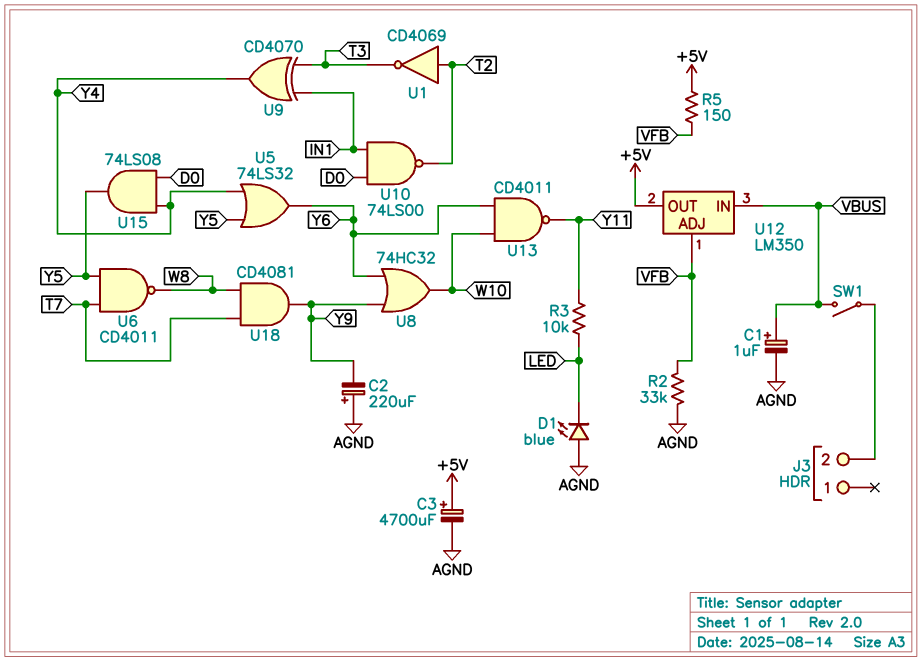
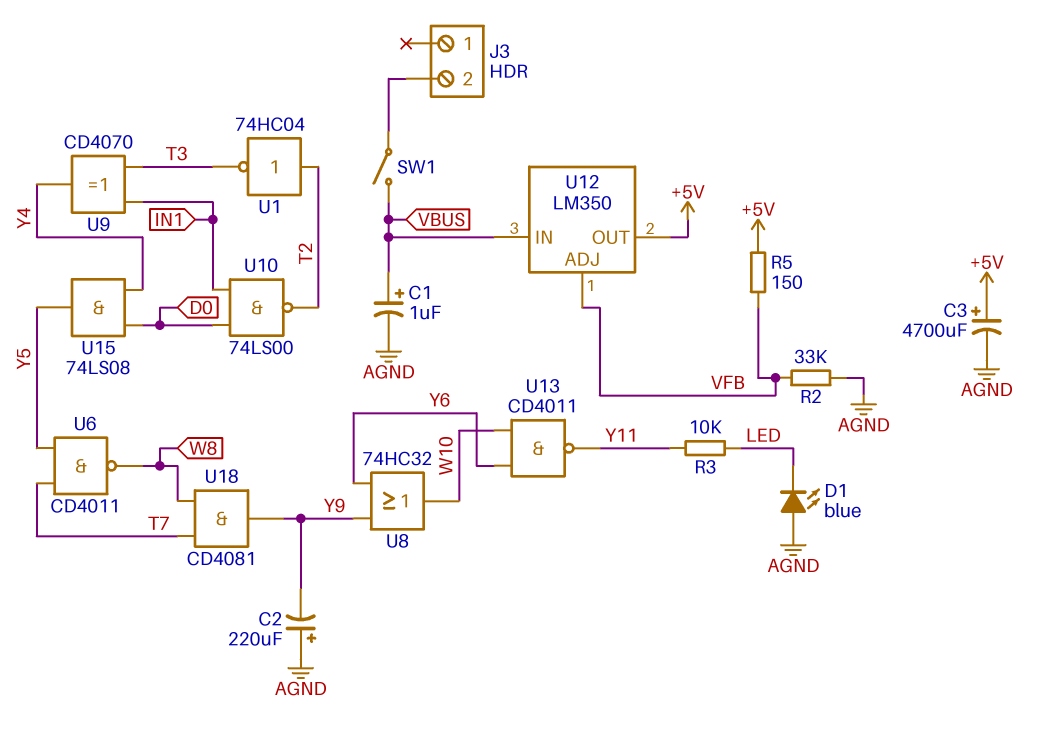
U1: NOT CD4069 (in T2, out T3) -> NOT 74HC04 (in T2, out T3)
U5: OR 74LS32 (in Y4, in Y5, out Y6) -> none

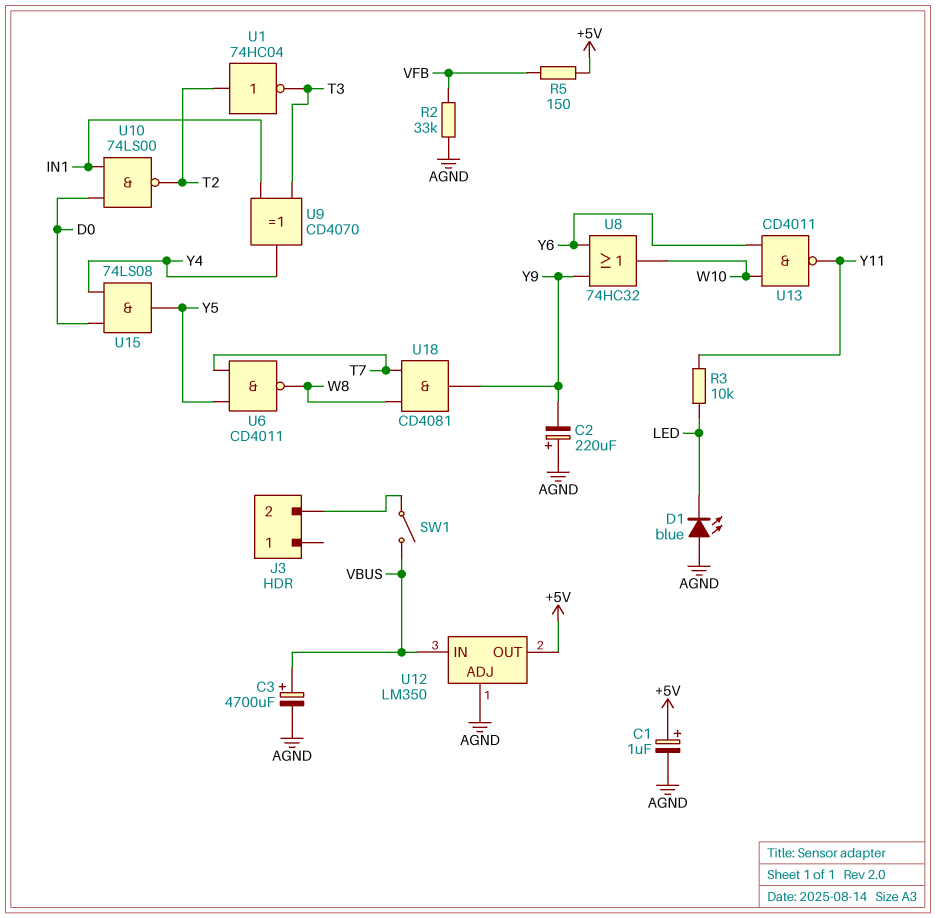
C1: 1uF (plus VBUS, minus AGND) -> 1uF (plus +5V, minus AGND)
C3: 4700uF (plus +5V, minus AGND) -> 4700uF (plus VBUS, minus AGND)
U12 pin ADJ: VFB -> AGND

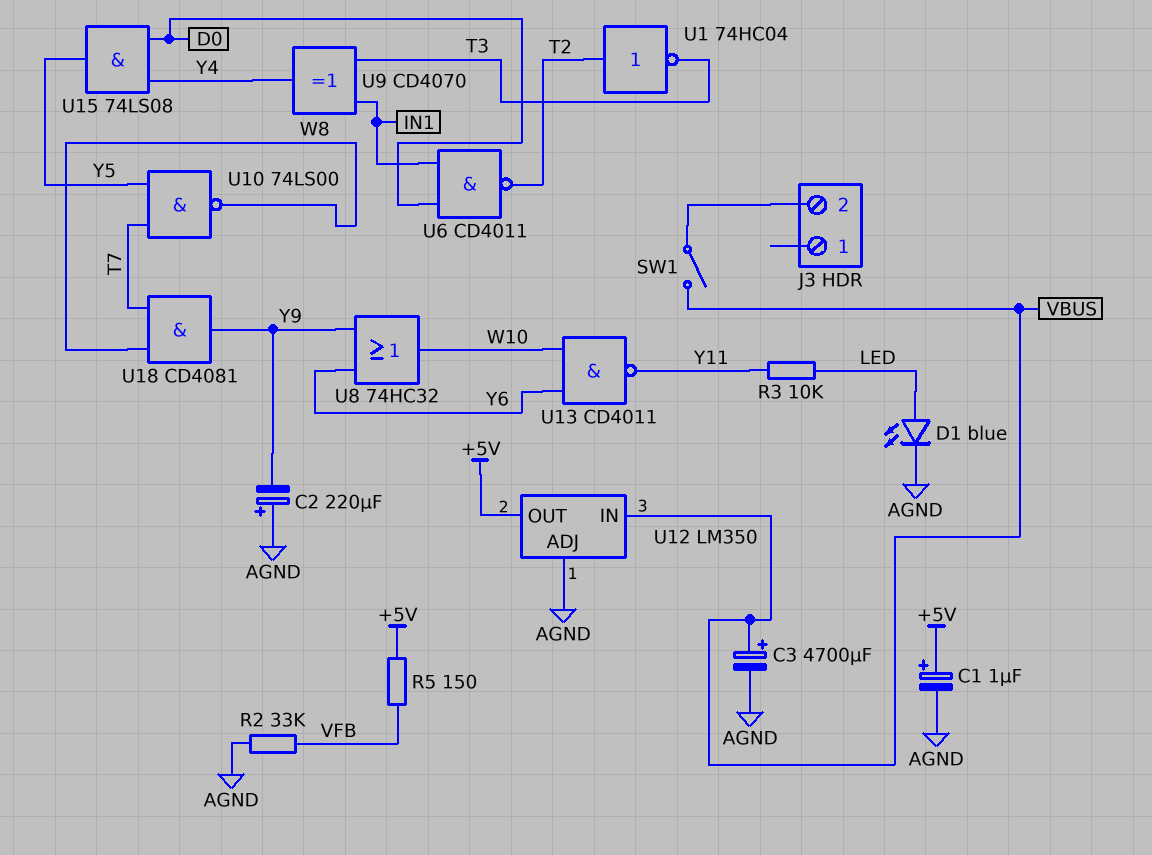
D1: LED blue (A AGND, K LED) -> LED blue (A LED, K AGND)
U6: NAND CD4011 (in T7, in Y5, out W8) -> NAND CD4011 (in D0, in IN1, out T2)
U10: NAND 74LS00 (in D0, in IN1, out T2) -> NAND 74LS00 (in T7, in Y5, out W8)

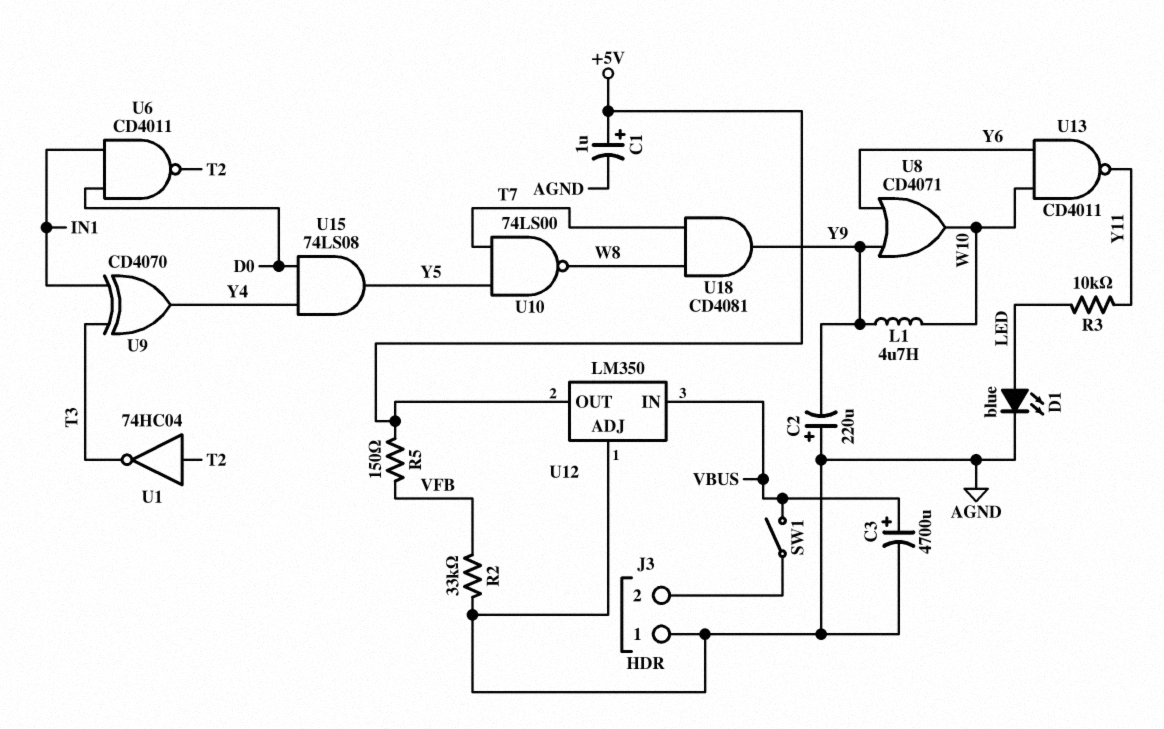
J3 pin 1: none -> AGND
L1: none -> 4.7uH (W10, Y9)
U8: OR 74HC32 (in Y6, in Y9, out W10) -> OR CD4071 (in Y6, in Y9, out W10)

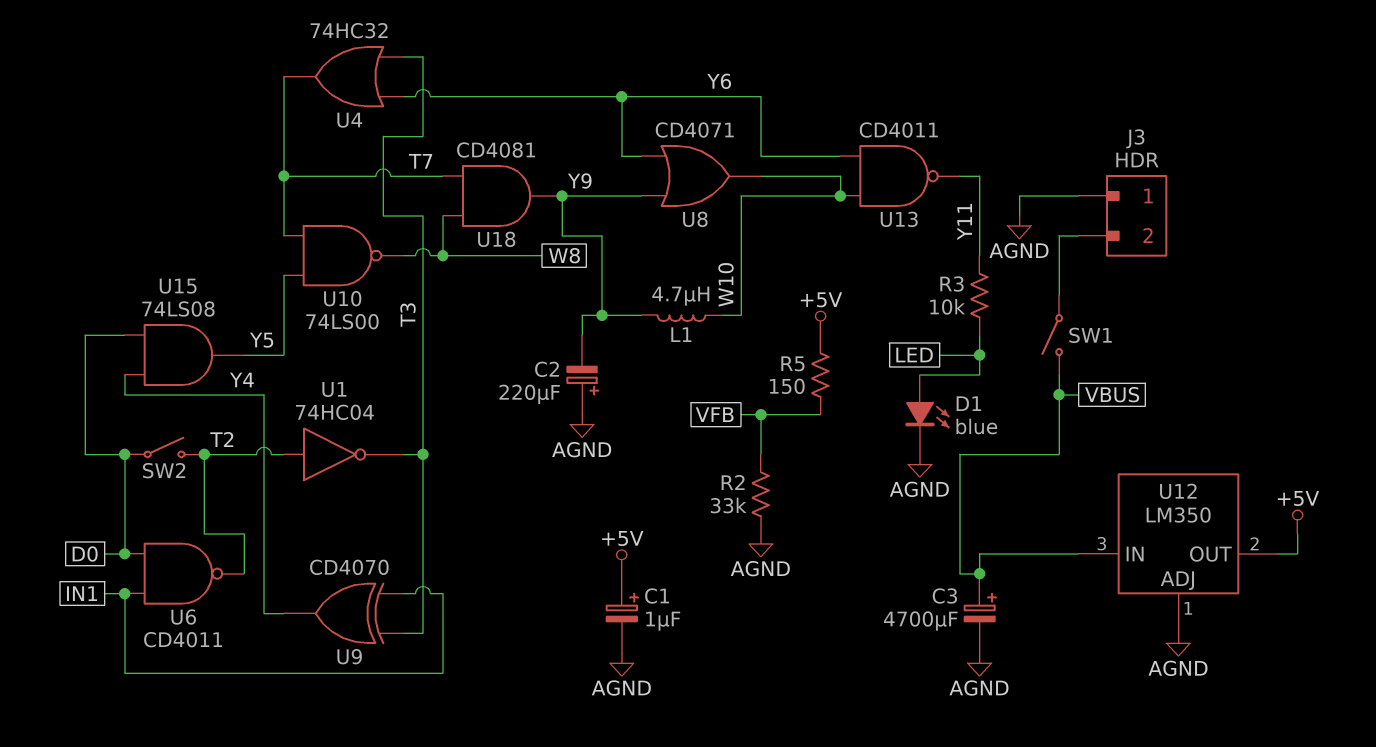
SW2: none -> switch (D0, T2)
U4: none -> OR 74HC32 (in T3, in Y6, out T7)

